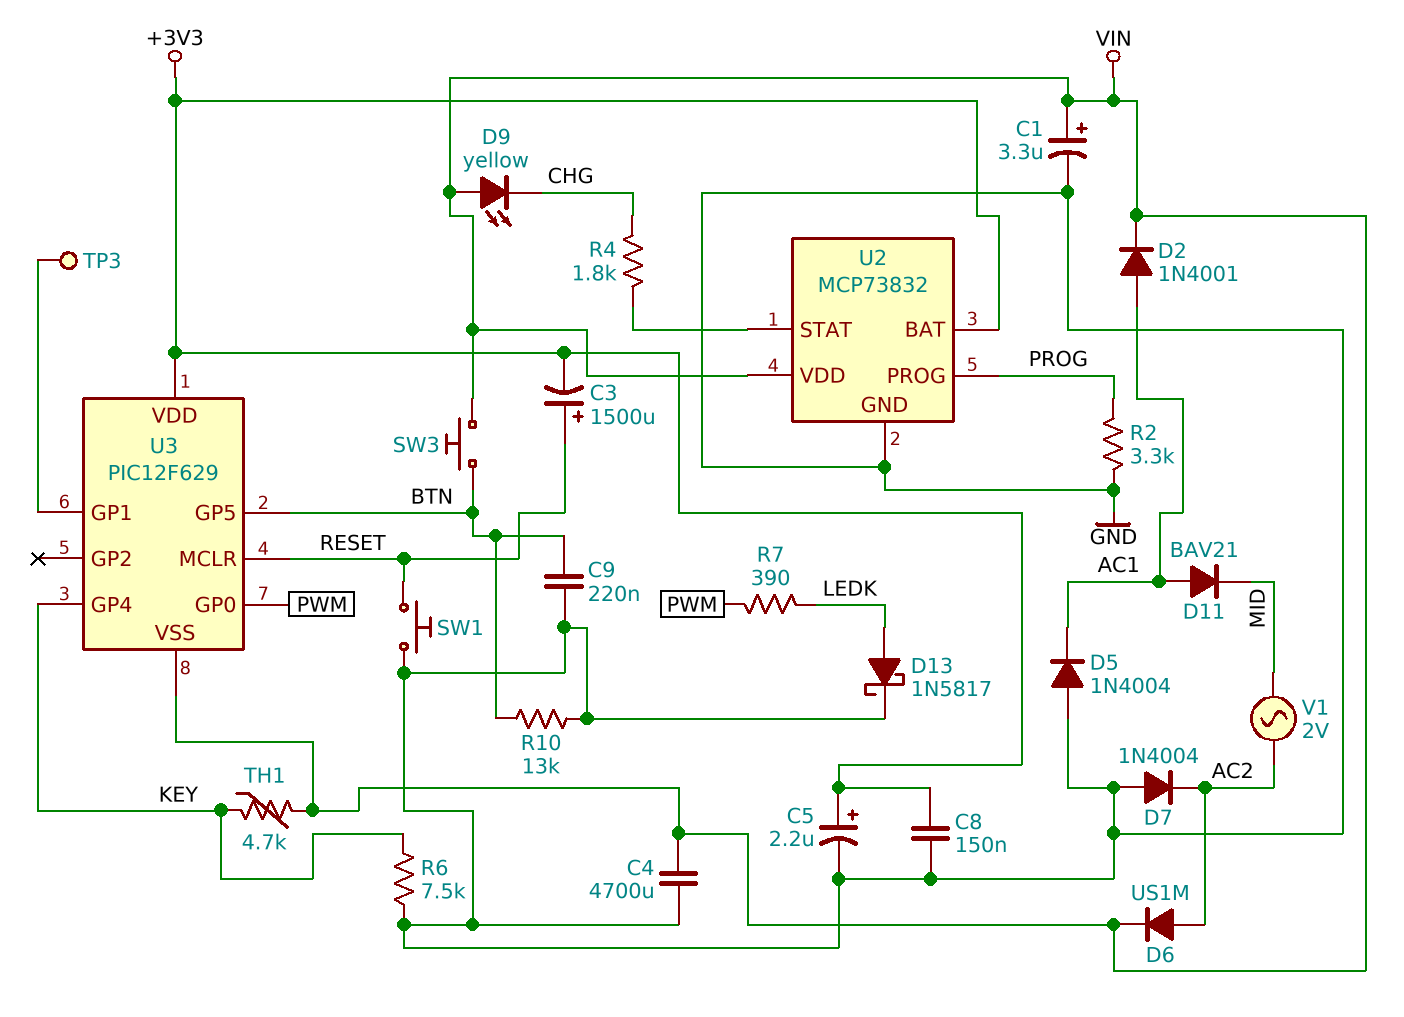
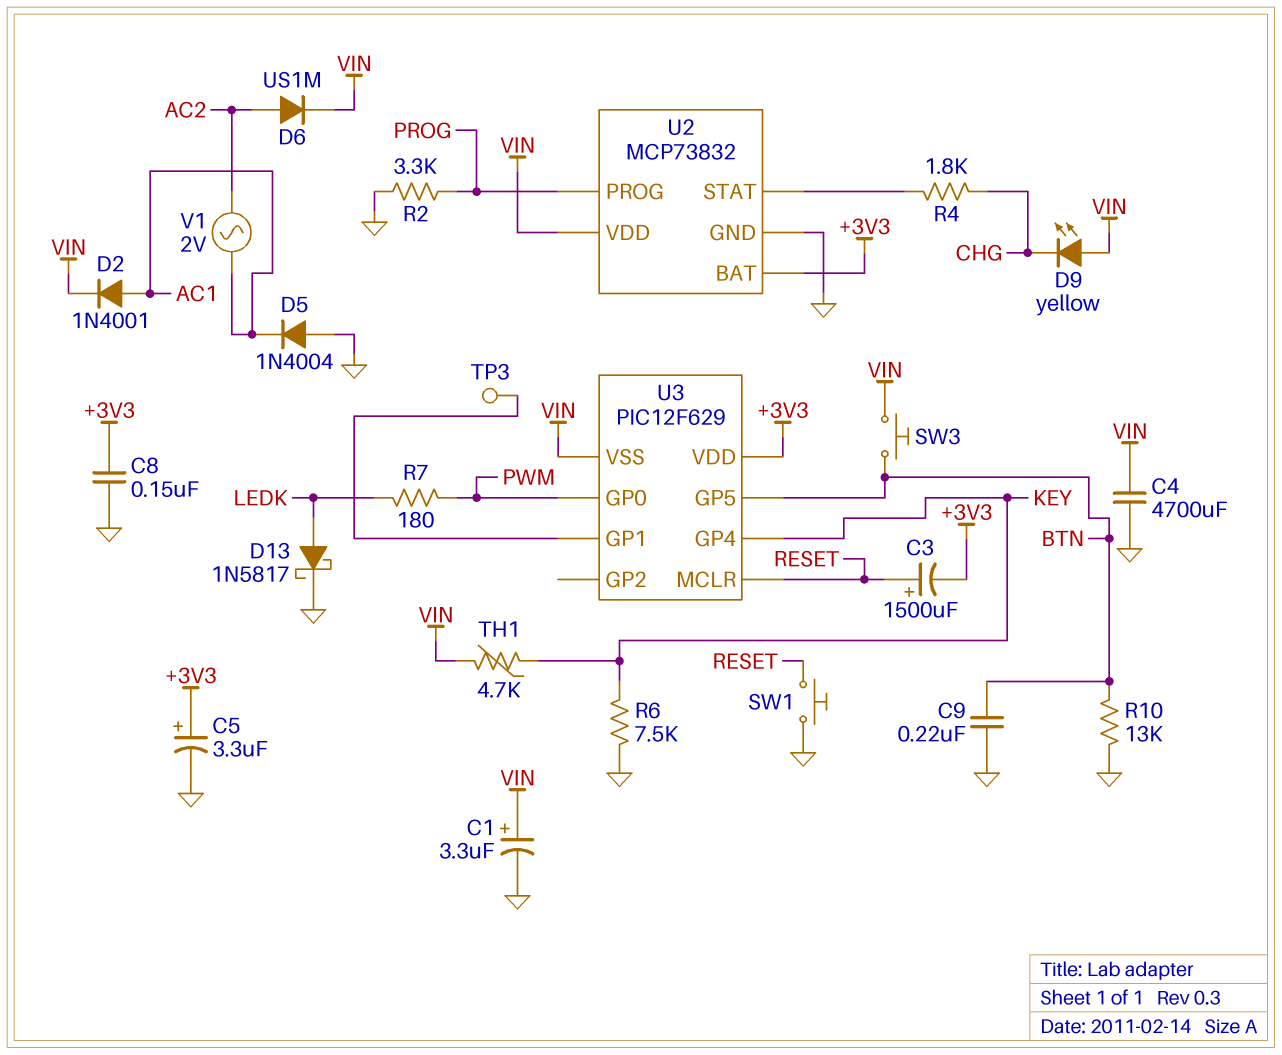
C5: 2.2uF (plus +3V3, minus GND) -> 3.3uF (plus +3V3, minus GND)
D7: diode 1N4004 (A GND, K AC2) -> none
D11: diode BAV21 (A AC1, K MID) -> none
R7: 390 (LEDK, PWM) -> 180 (LEDK, PWM)
V1: AC 2V (AC2, MID) -> AC 2V (AC1, AC2)

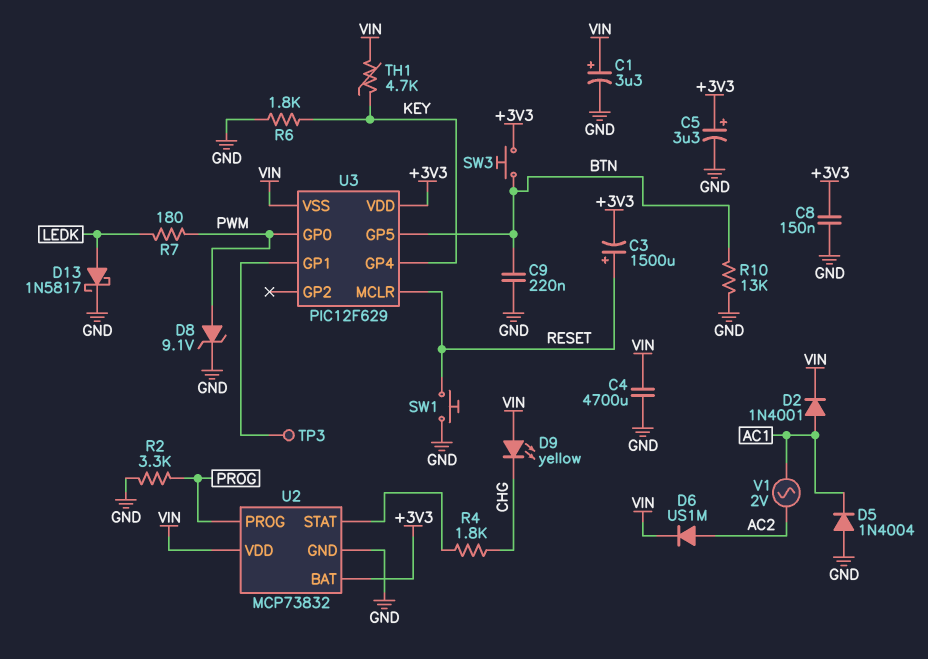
D8: none -> zener 9.1V (A PWM, K GND)
R6: 7.5k (GND, KEY) -> 1.8k (GND, KEY)
SW3: button (BTN, VIN) -> button (+3V3, BTN)

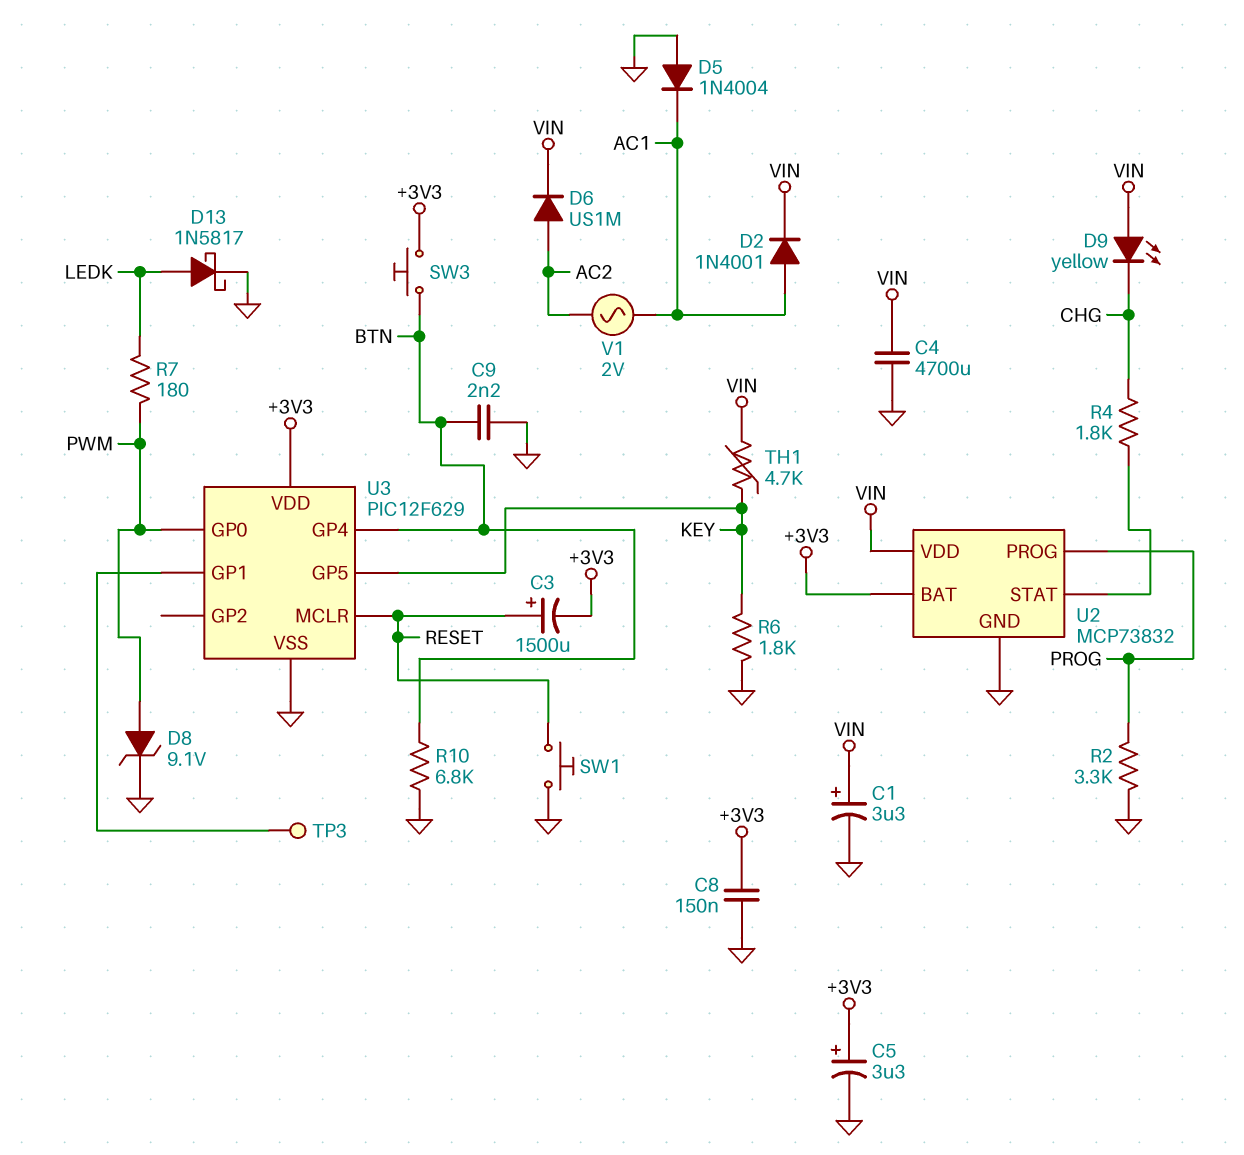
C9: 220nF (BTN, GND) -> 2.2nF (BTN, GND)
R10: 13k (BTN, GND) -> 6.8k (BTN, GND)
U3 pin GP4: KEY -> BTN
U3 pin GP5: BTN -> KEY
U3 pin VSS: VIN -> GND

